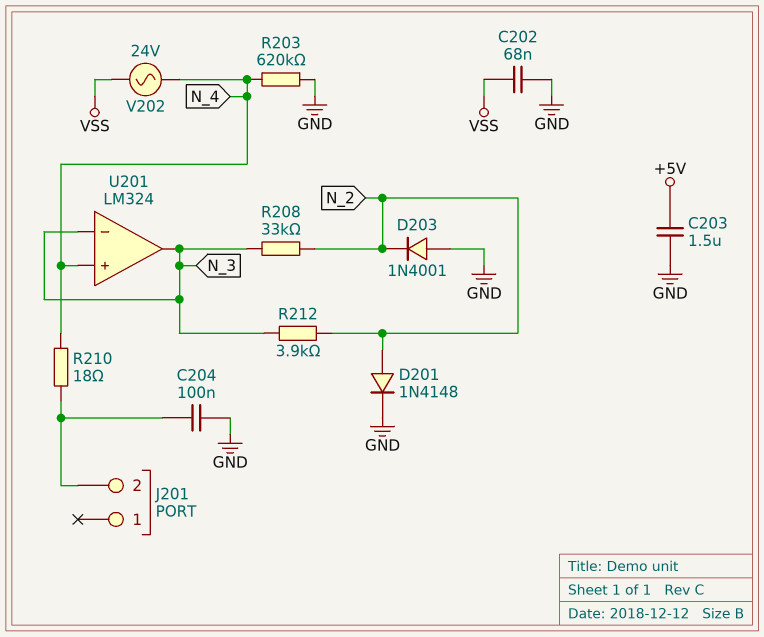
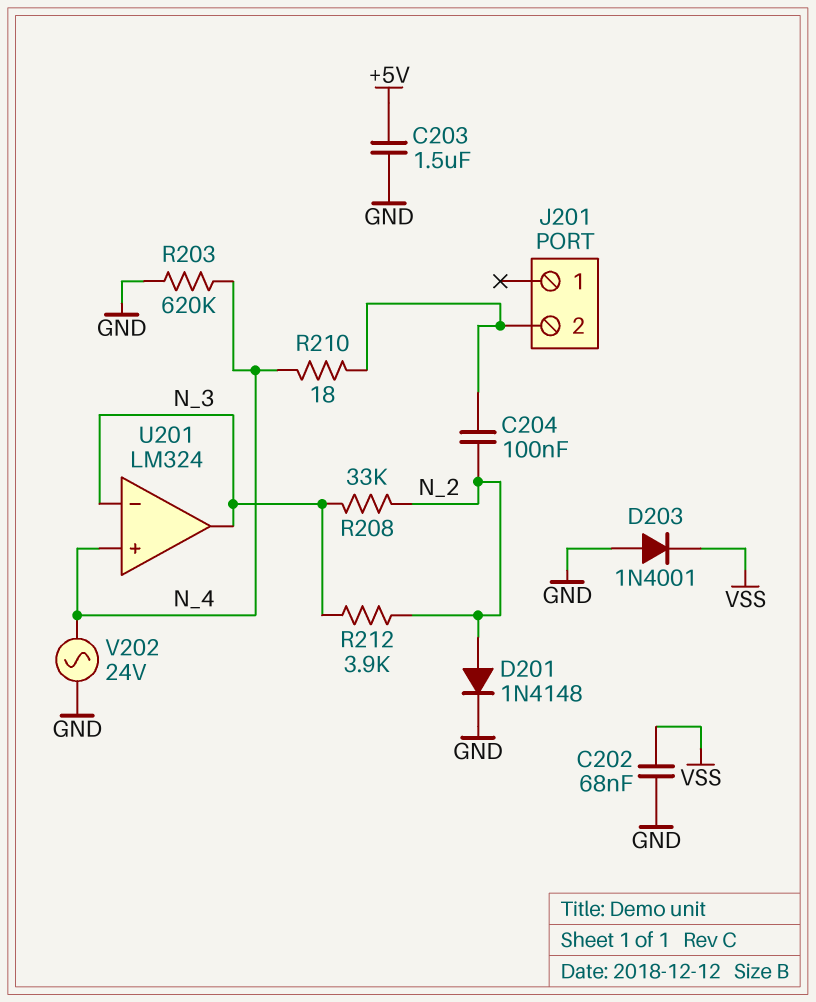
C204: 100nF (GND, J201/2) -> 100nF (J201/2, N_2)
D203: diode 1N4001 (A GND, K N_2) -> diode 1N4001 (A GND, K VSS)
V202: AC 24V (N_4, VSS) -> AC 24V (GND, N_4)

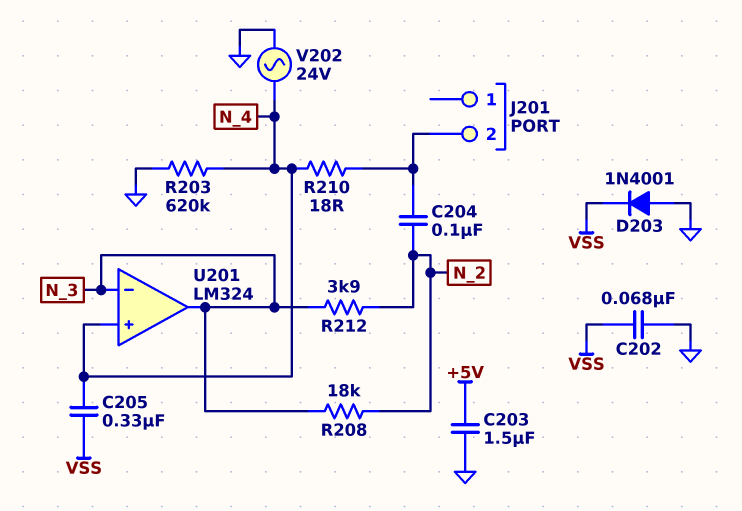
C205: none -> 330nF (N_4, VSS)
D201: diode 1N4148 (A N_2, K GND) -> none
R208: 33k (N_2, N_3) -> 18k (N_2, N_3)

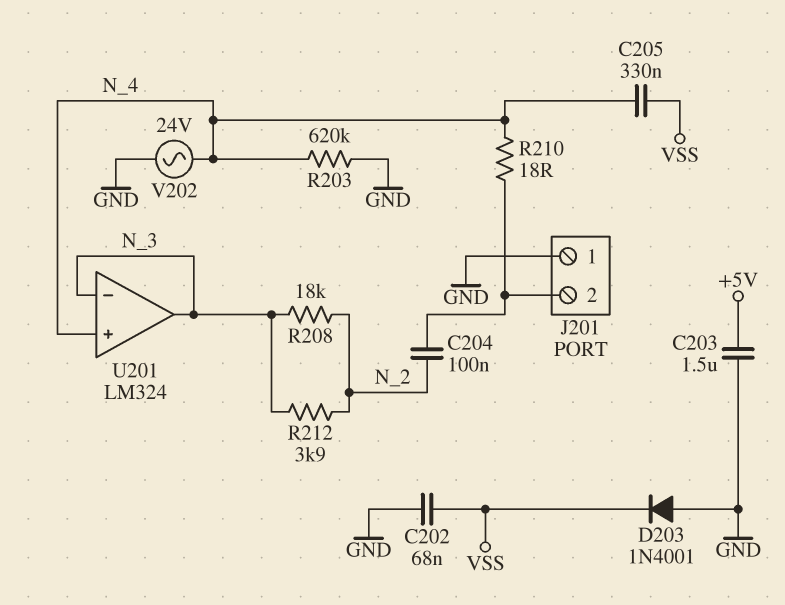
J201 pin 1: none -> GND

